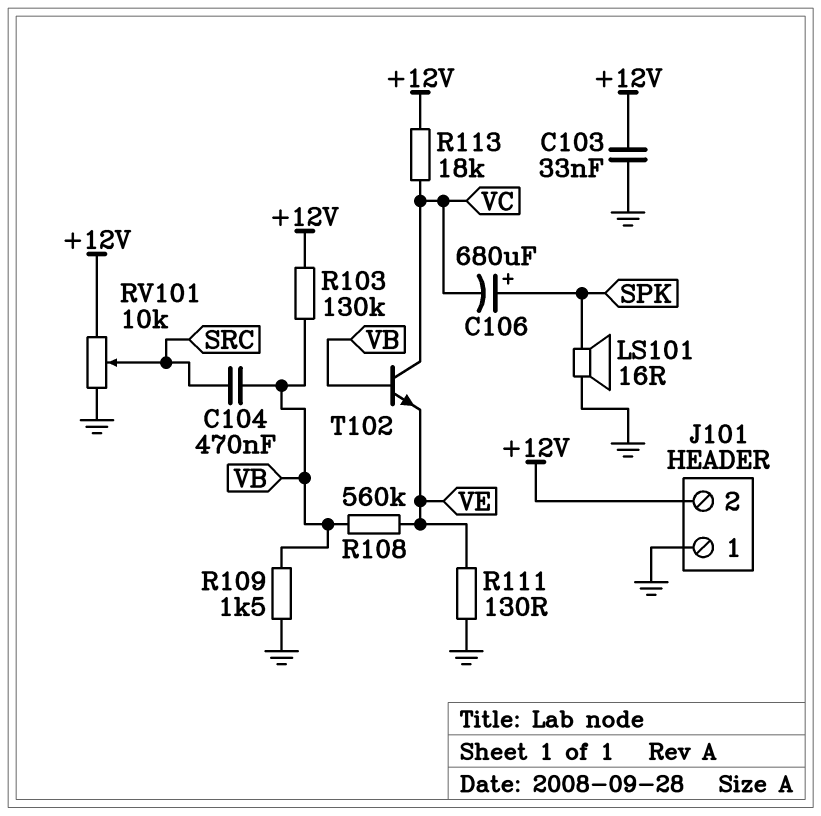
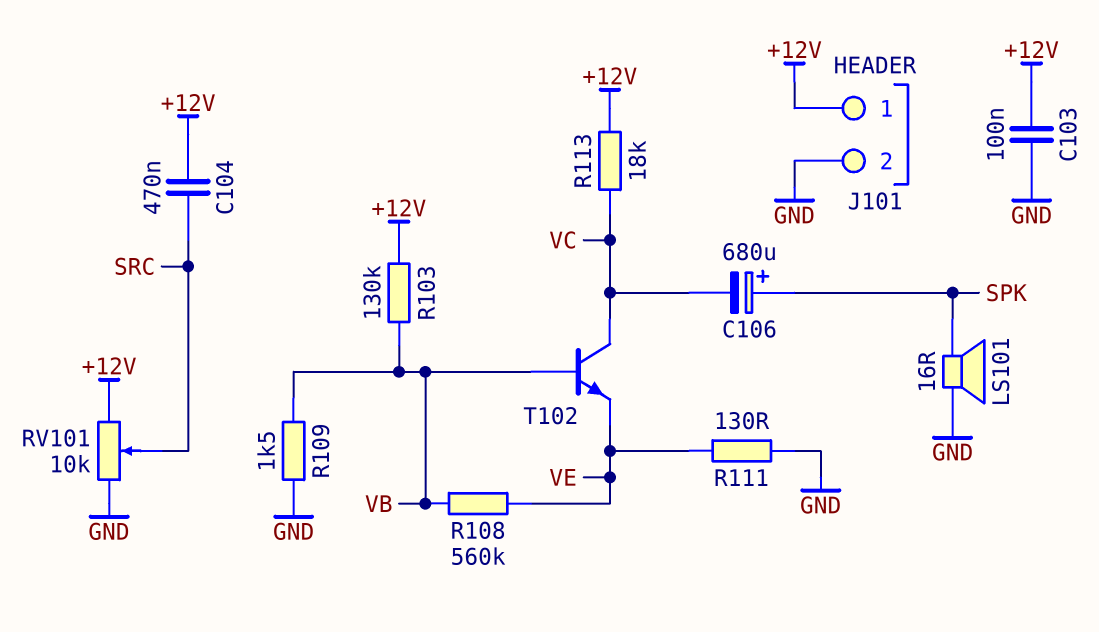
C103: 33nF (+12V, GND) -> 100nF (+12V, GND)
C104: 470nF (SRC, VB) -> 470nF (+12V, SRC)
J101 pin 1: GND -> +12V
J101 pin 2: +12V -> GND

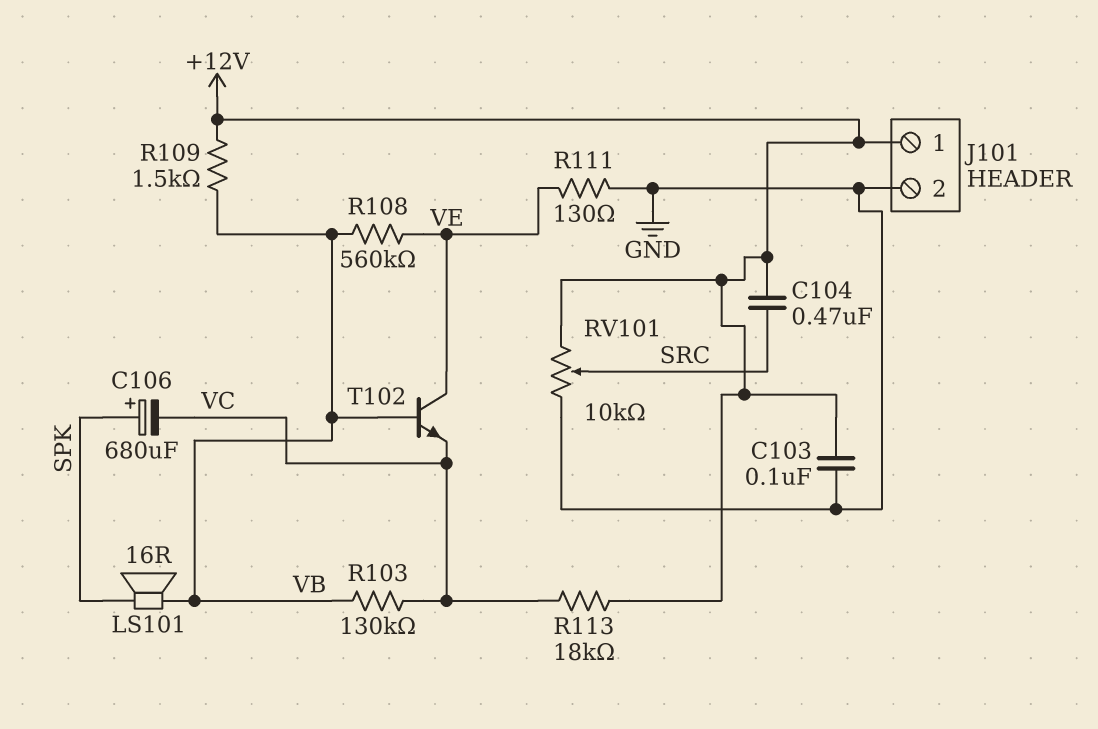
LS101: speaker 16R (GND, SPK) -> speaker 16R (SPK, VB)
R103: 130k (+12V, VB) -> 130k (VB, VC)
R109: 1.5k (GND, VB) -> 1.5k (+12V, VB)
T102: NPN (B VB, C VC, E VE) -> NPN (B VB, C VE, E VC)

